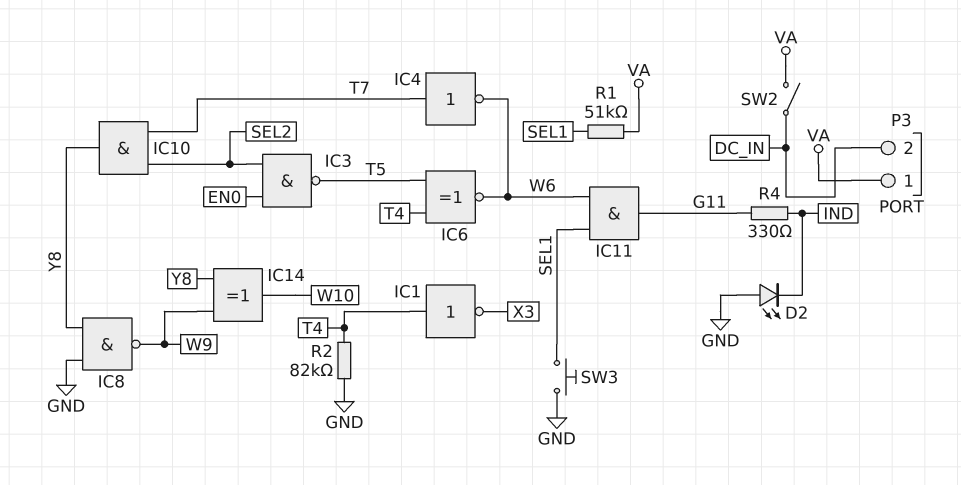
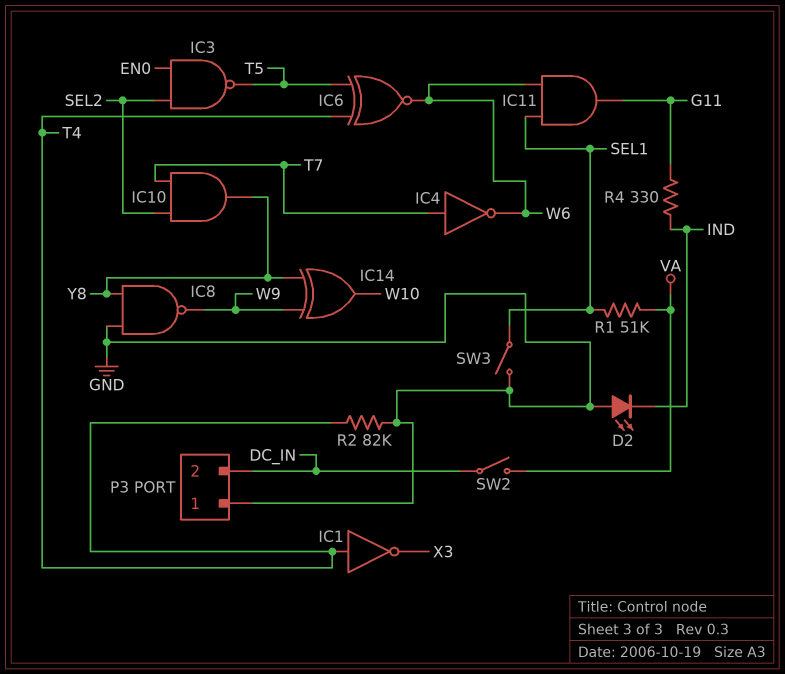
P3 pin 1: VA -> GND
SW3: button (GND, SEL1) -> switch (GND, SEL1)

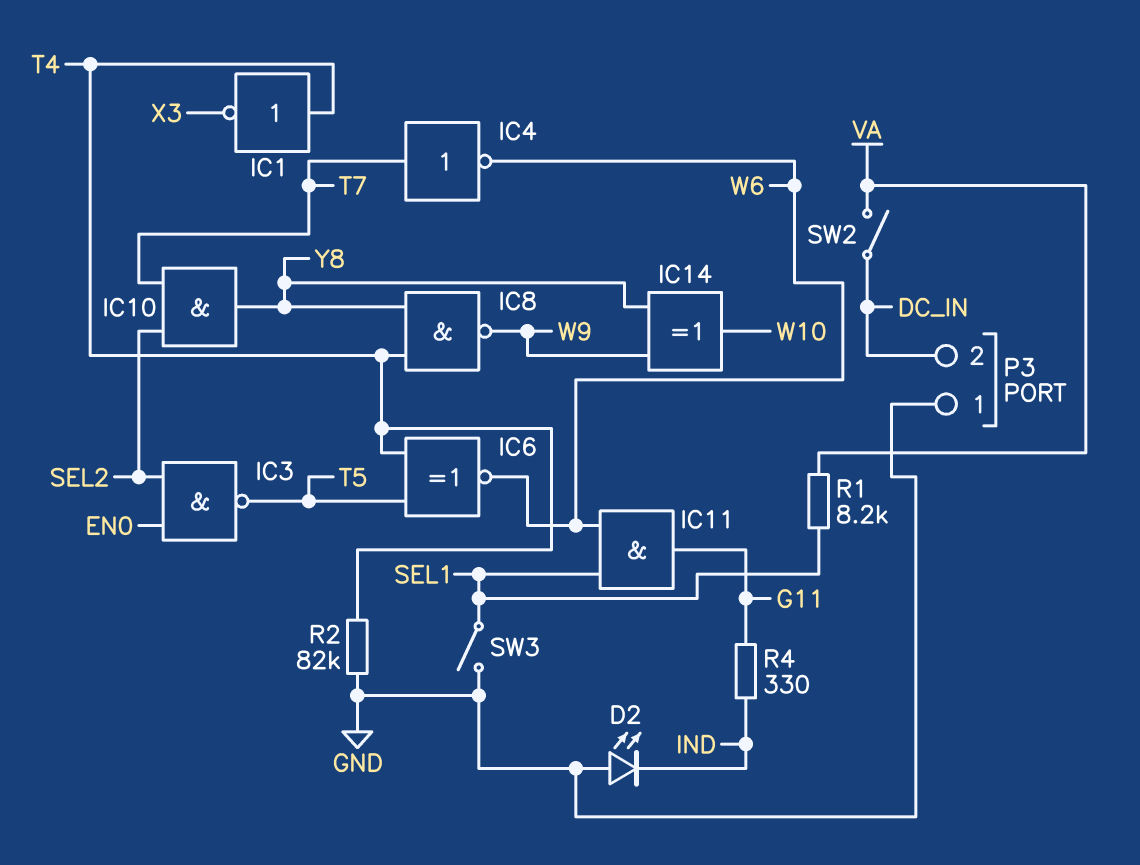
IC8: NAND (in GND, in Y8, out W9) -> NAND (in T4, in Y8, out W9)
R1: 51k (SEL1, VA) -> 8.2k (SEL1, VA)

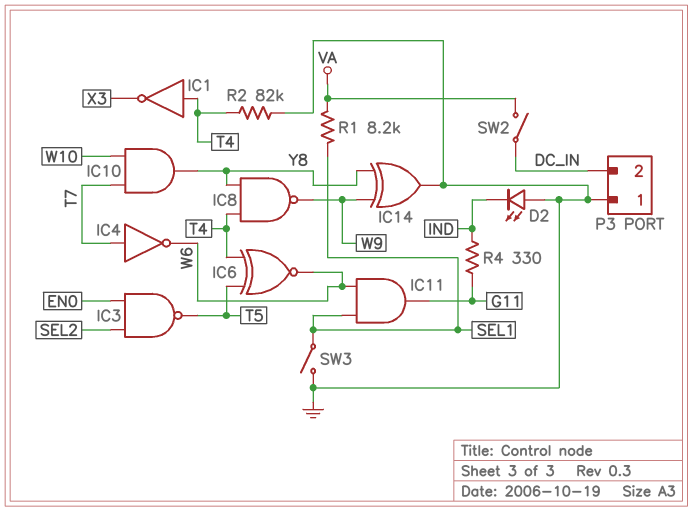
IC10: AND (in SEL2, in T7, out Y8) -> AND (in T7, in W10, out Y8)
IC14: XOR (in W9, in Y8, out W10) -> XOR (in W9, in Y8, out GND)

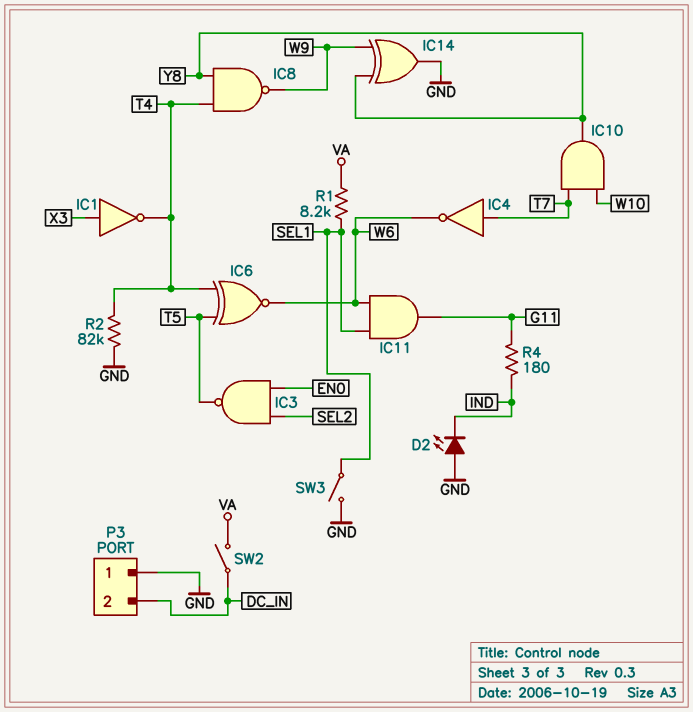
IC1: NOT (in T4, out X3) -> NOT (in X3, out T4)
R4: 330 (G11, IND) -> 180 (G11, IND)

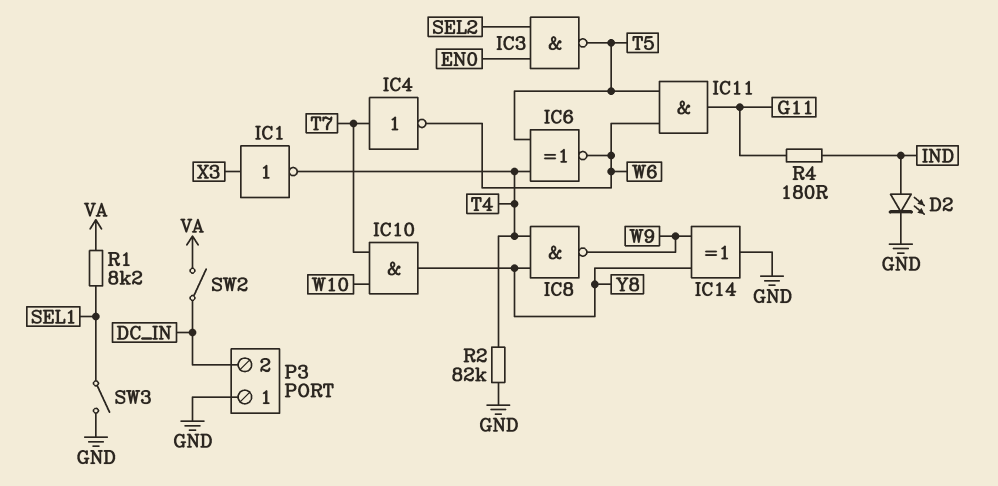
D2: LED (A GND, K IND) -> LED (A IND, K GND)
IC11: AND (in SEL1, in W6, out G11) -> AND (in T5, in W6, out G11)

